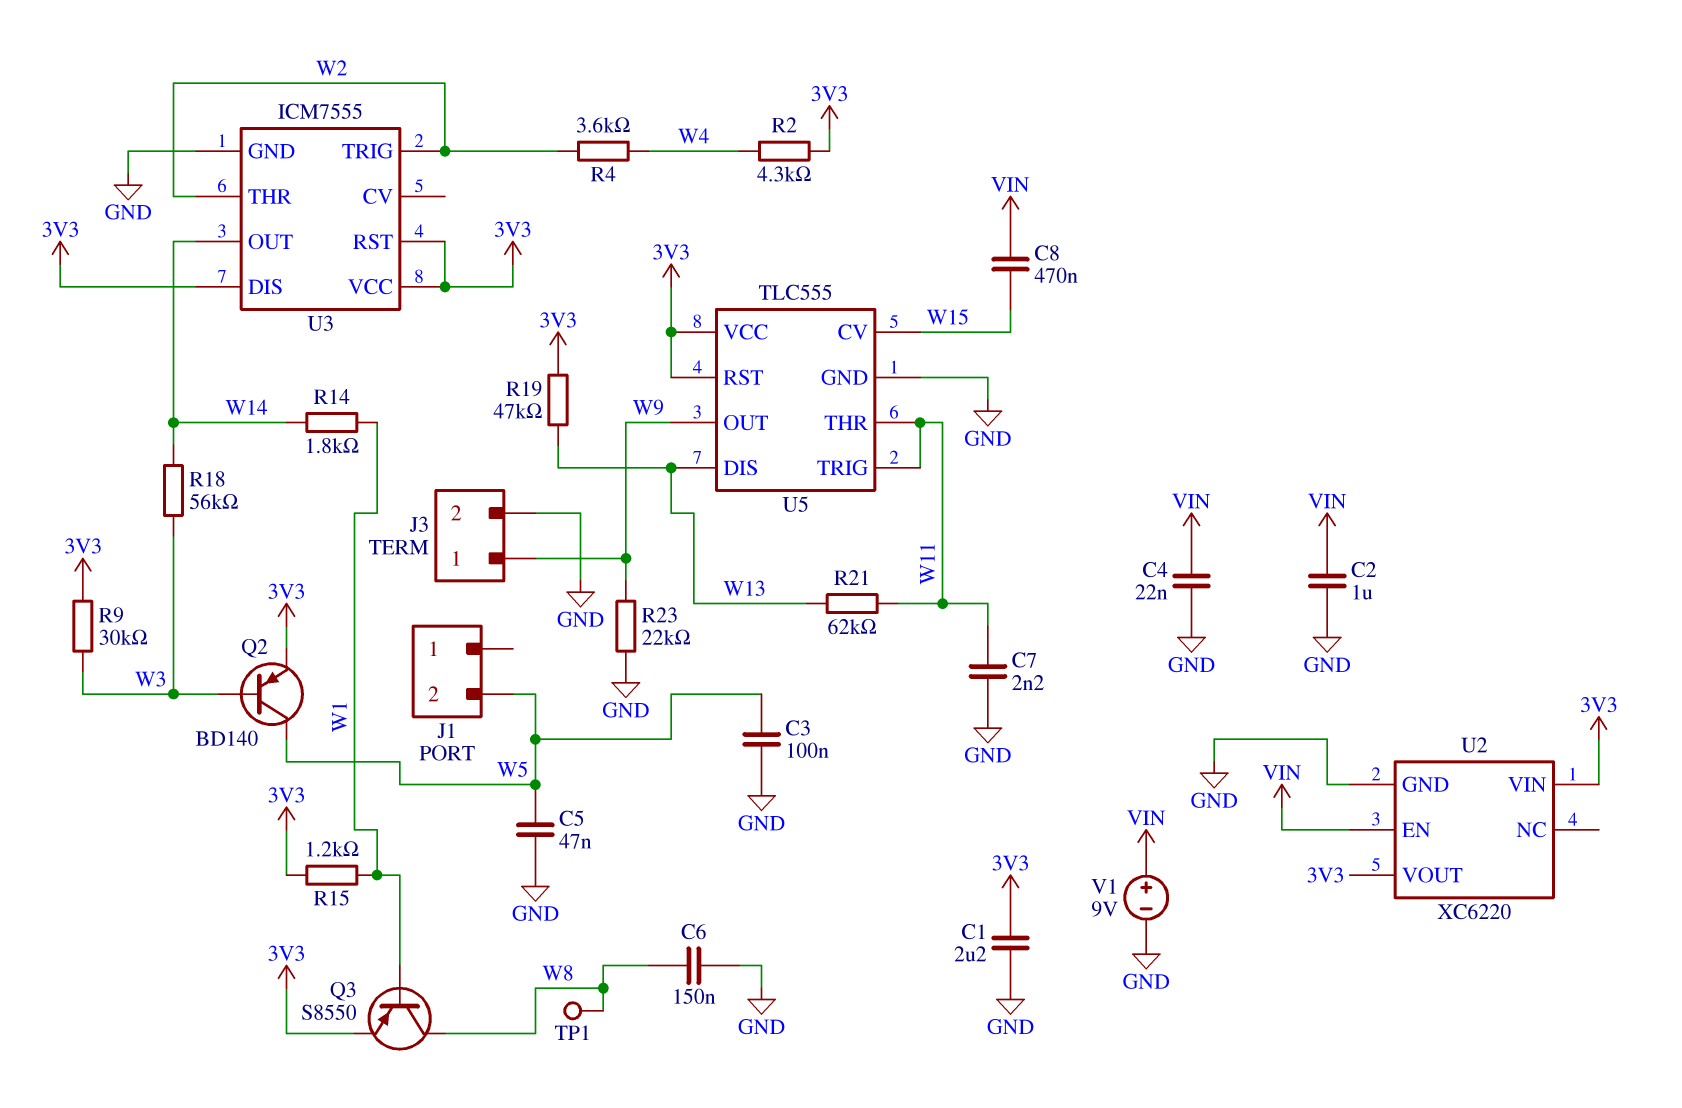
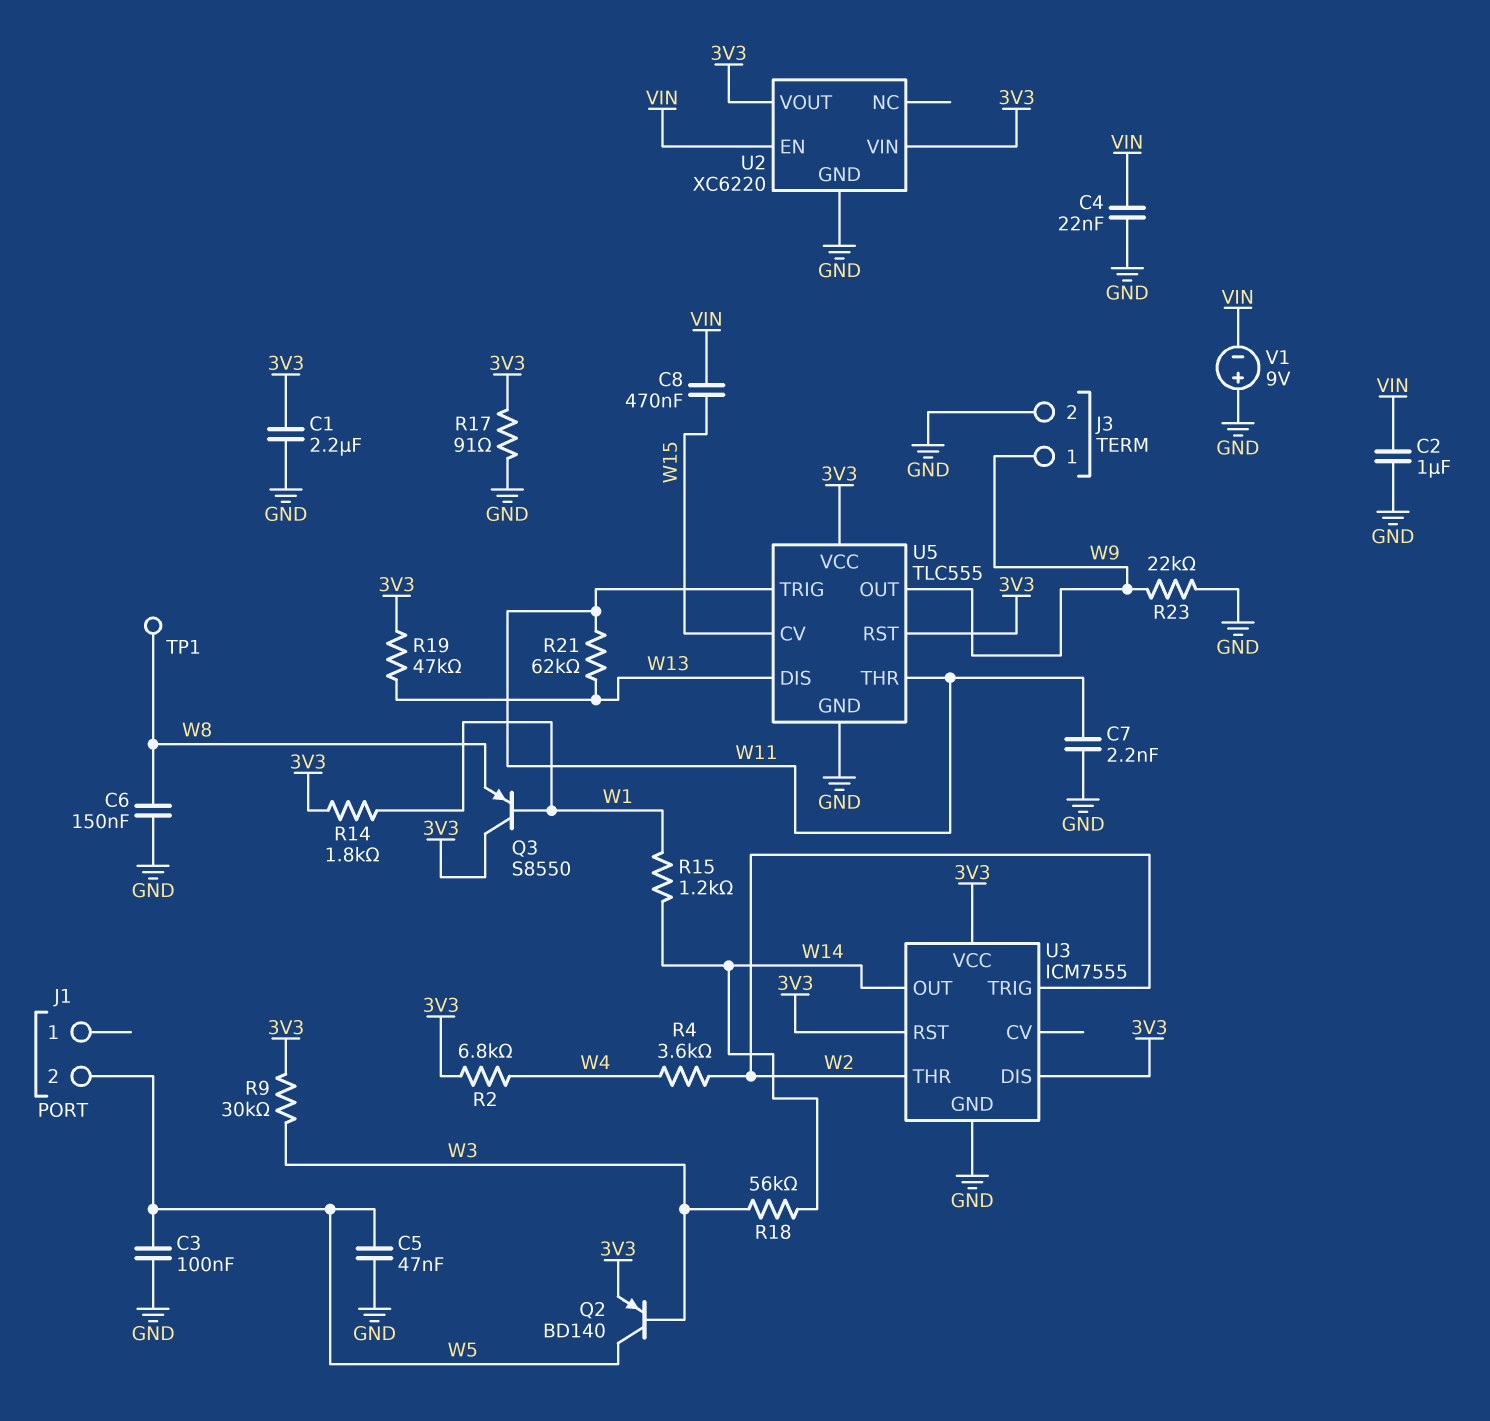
Q3: PNP S8550 (B W1, C W8, E 3V3) -> PNP S8550 (B W1, C 3V3, E W8)
R2: 4.3k (3V3, W4) -> 6.8k (3V3, W4)
R14: 1.8k (W1, W14) -> 1.8k (3V3, W1)
R15: 1.2k (3V3, W1) -> 1.2k (W1, W14)
R17: none -> 91 (3V3, GND)
V1: 9V (plus VIN, minus GND) -> 9V (plus GND, minus VIN)

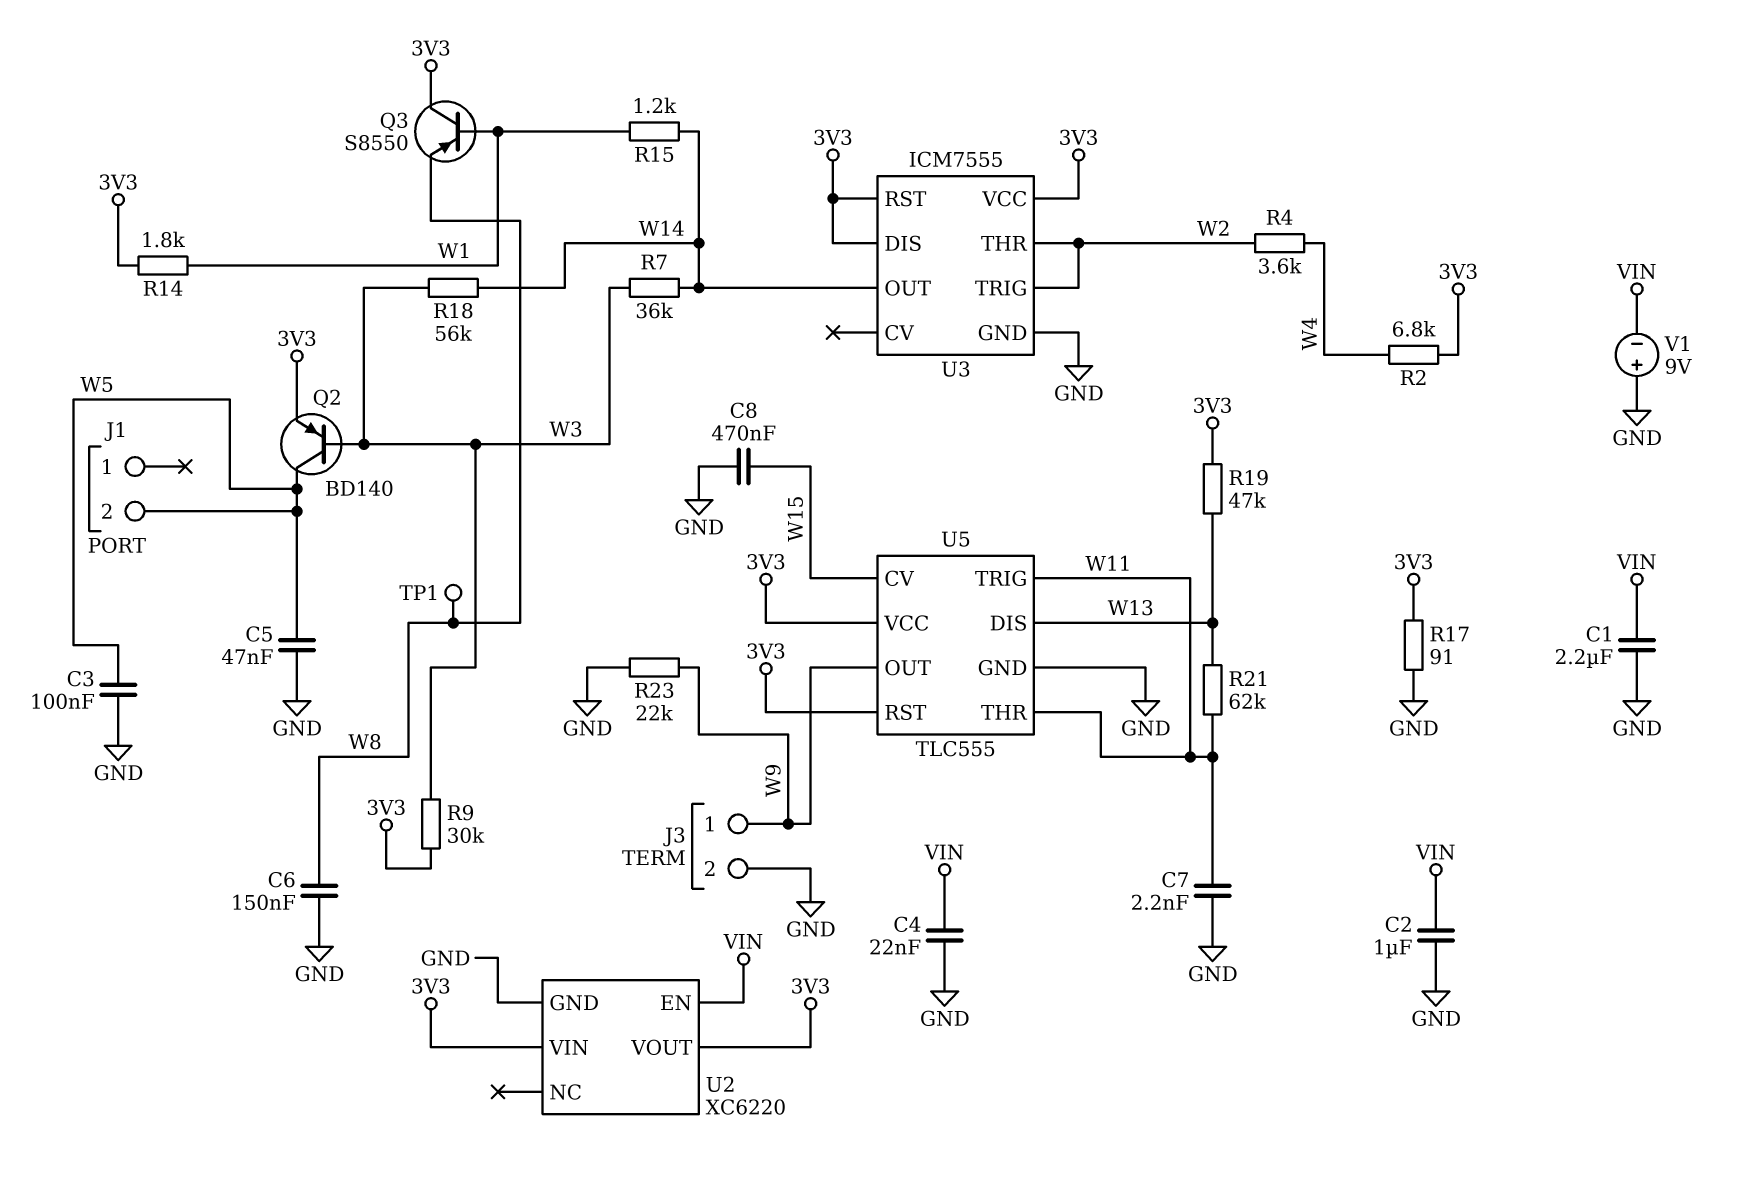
C1: 2.2uF (3V3, GND) -> 2.2uF (GND, VIN)
C8: 470nF (VIN, W15) -> 470nF (GND, W15)
R7: none -> 36k (W3, W14)

